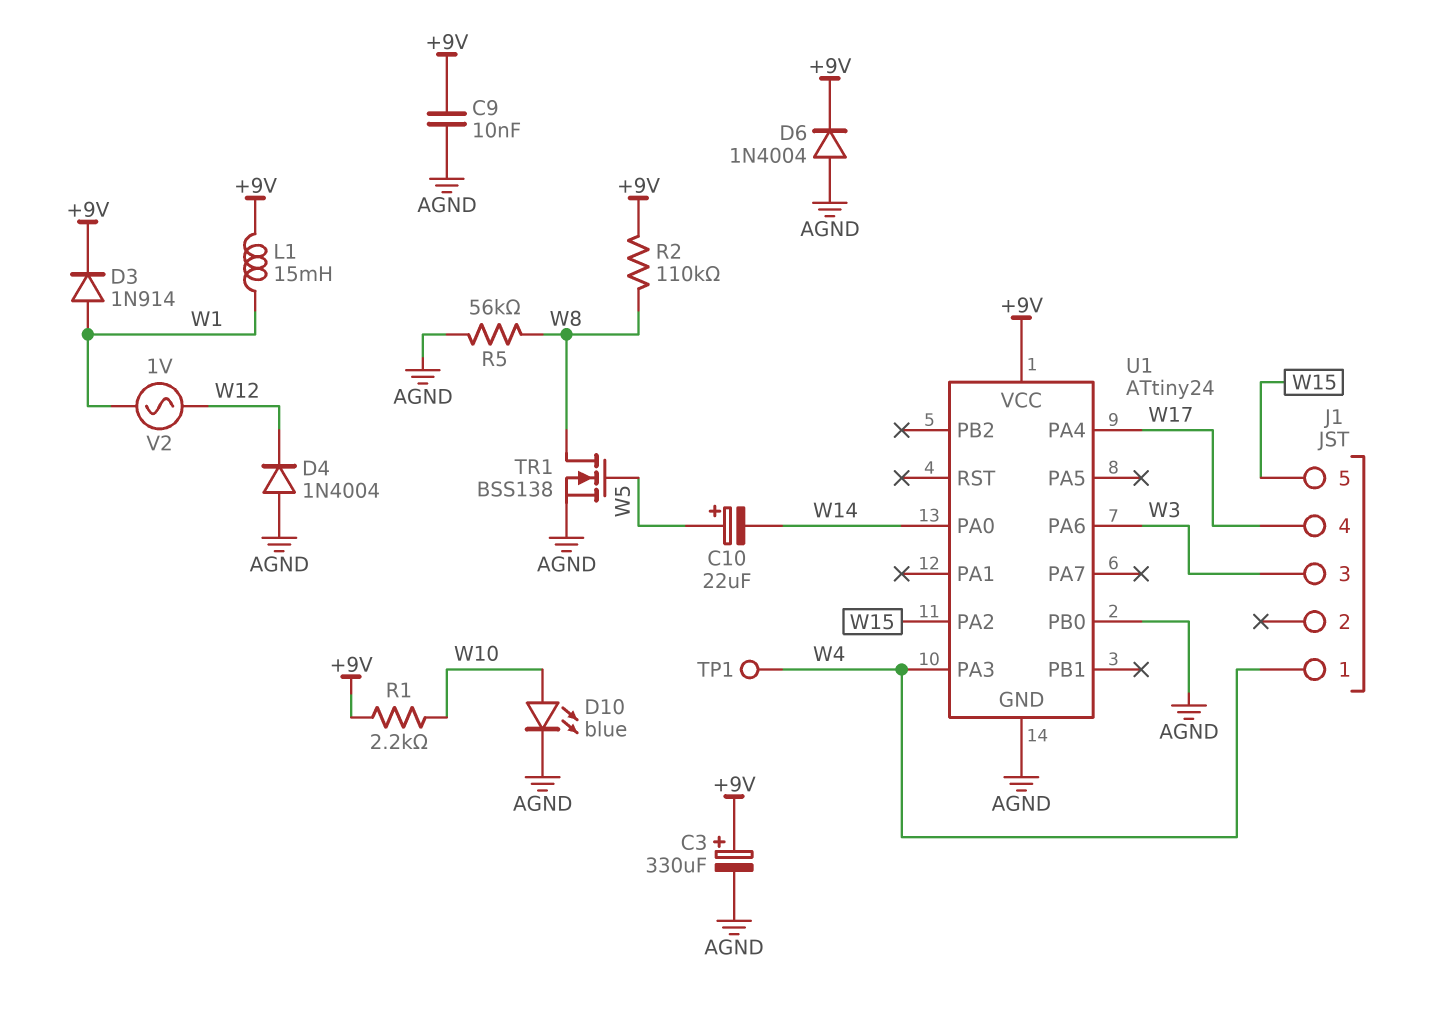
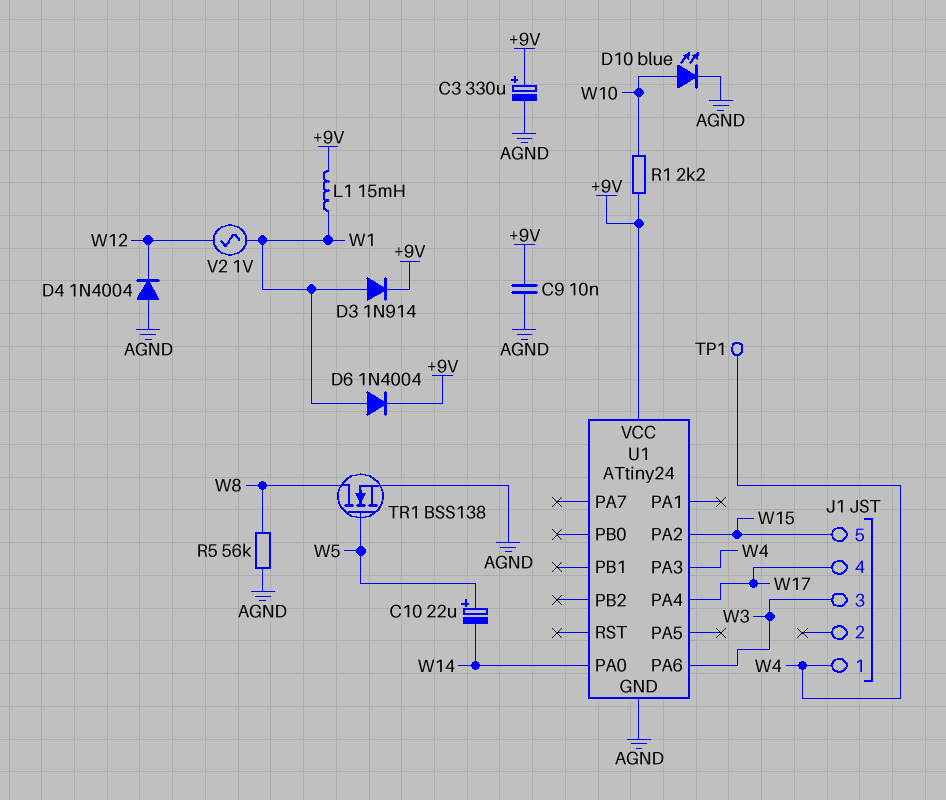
D6: diode 1N4004 (A AGND, K +9V) -> diode 1N4004 (A W1, K +9V)
R2: 110k (+9V, W8) -> none
U1 pin PB0: AGND -> none

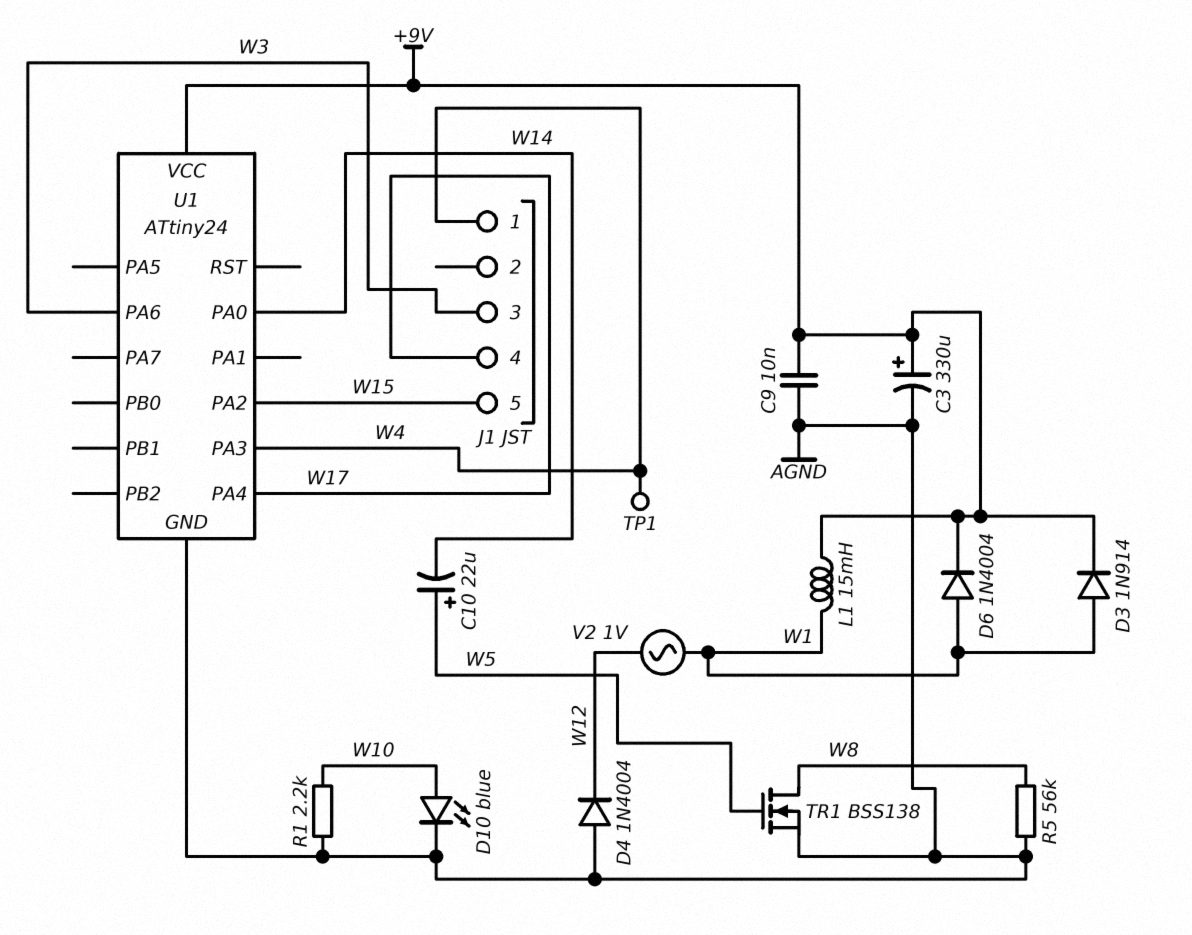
R1: 2.2k (+9V, W10) -> 2.2k (AGND, W10)

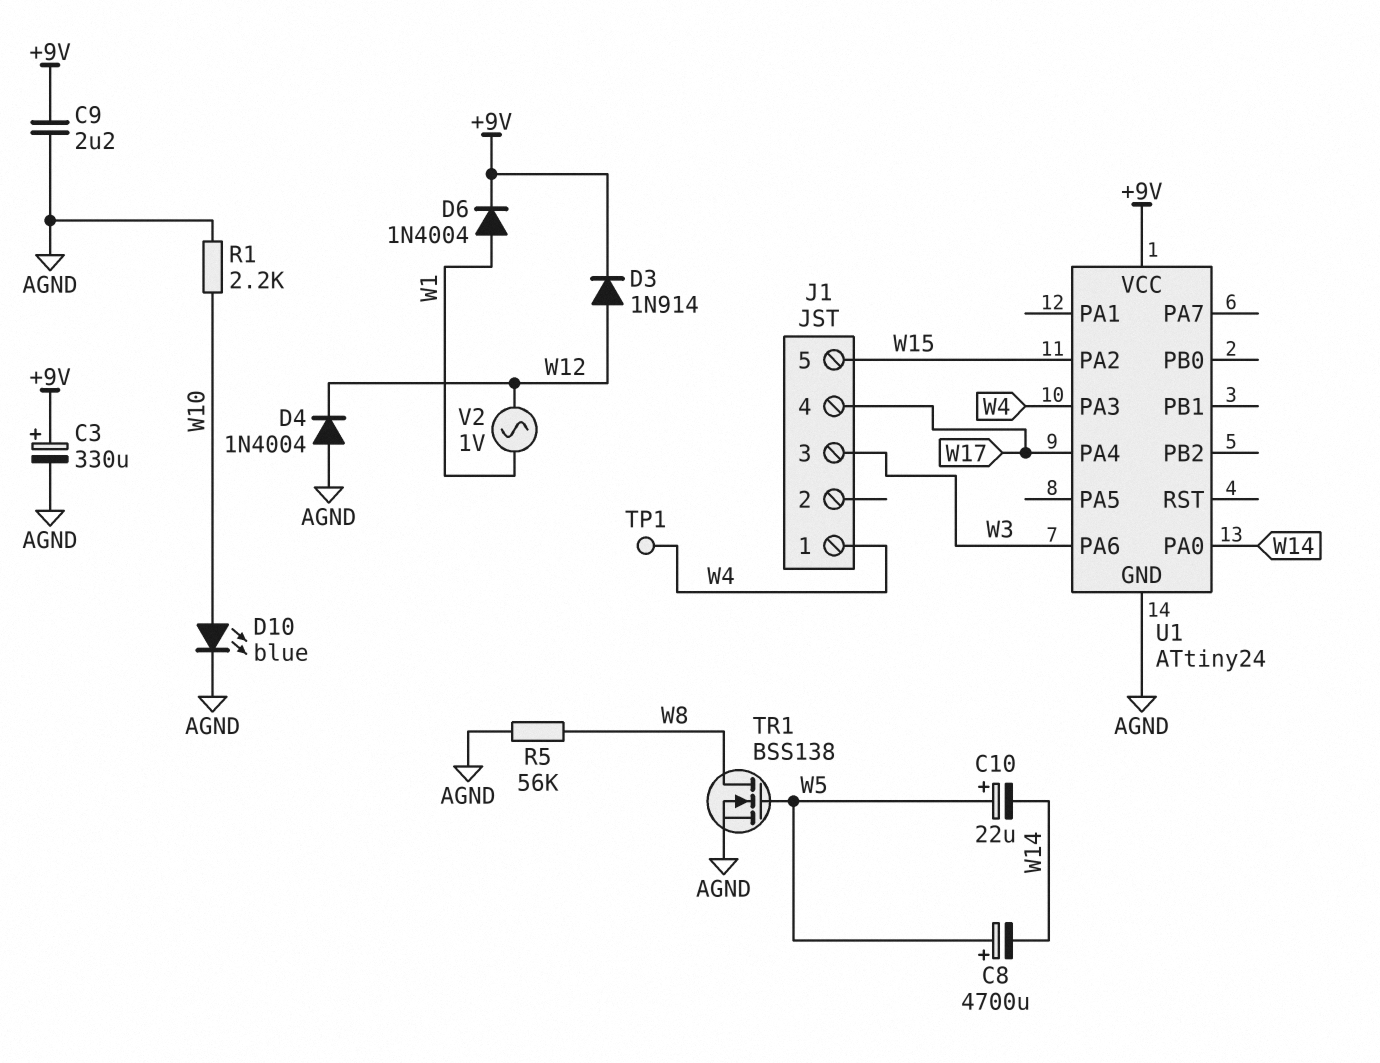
C8: none -> 4700uF (plus W5, minus W14)
C9: 10nF (+9V, AGND) -> 2.2uF (+9V, AGND)
D3: diode 1N914 (A W1, K +9V) -> diode 1N914 (A W12, K +9V)
L1: 15mH (+9V, W1) -> none

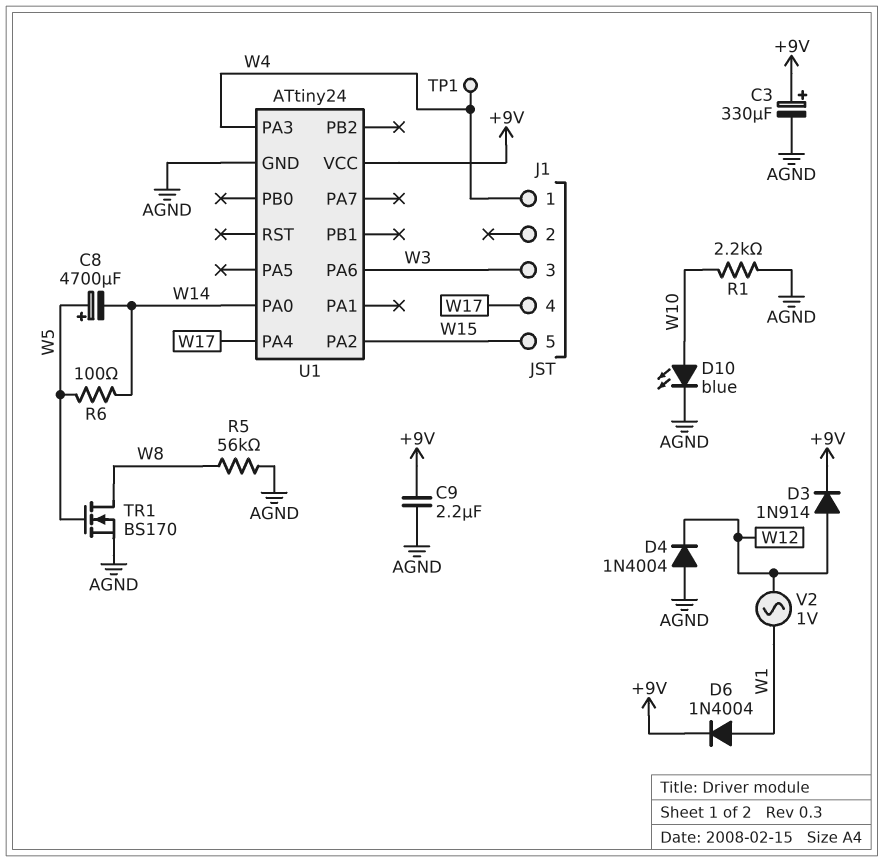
C10: 22uF (plus W5, minus W14) -> none
R6: none -> 100 (W5, W14)
TR1: NMOS BSS138 (G W5, D W8, S AGND) -> NMOS BS170 (G W5, D W8, S AGND)

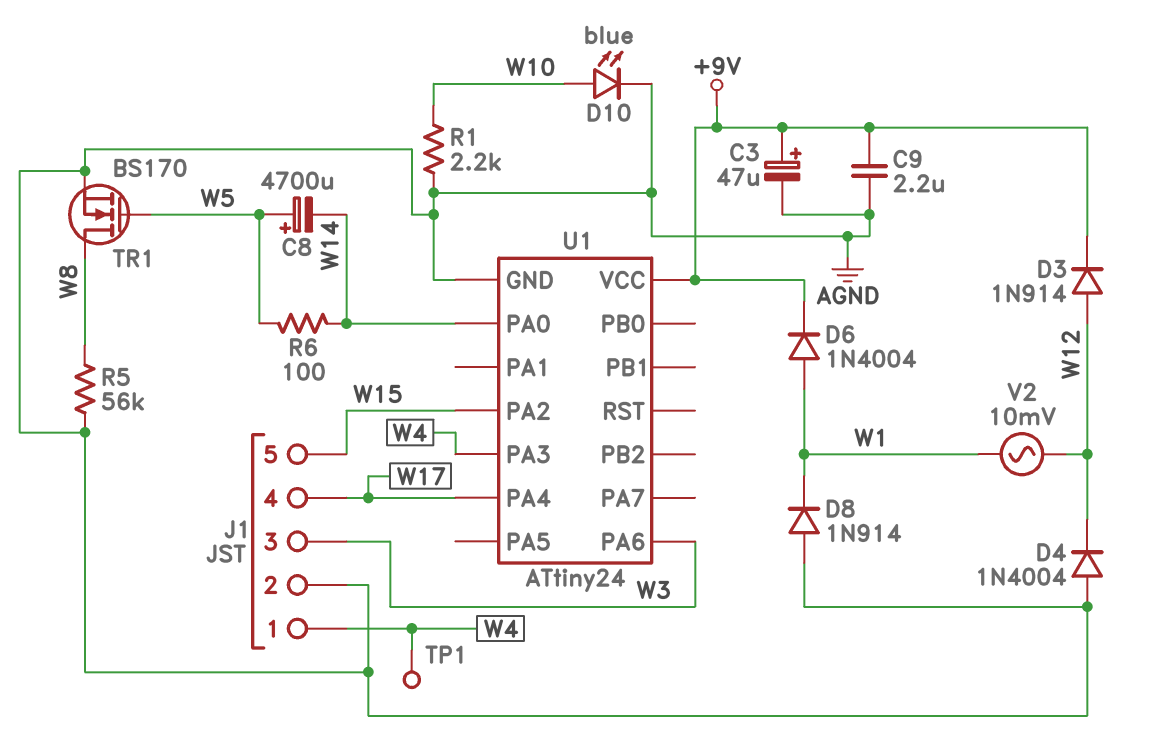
C3: 330uF (plus +9V, minus AGND) -> 47uF (plus +9V, minus AGND)
D8: none -> diode 1N914 (A AGND, K W1)
J1 pin 2: none -> AGND
V2: AC 1V (W1, W12) -> AC 10mV (W1, W12)

